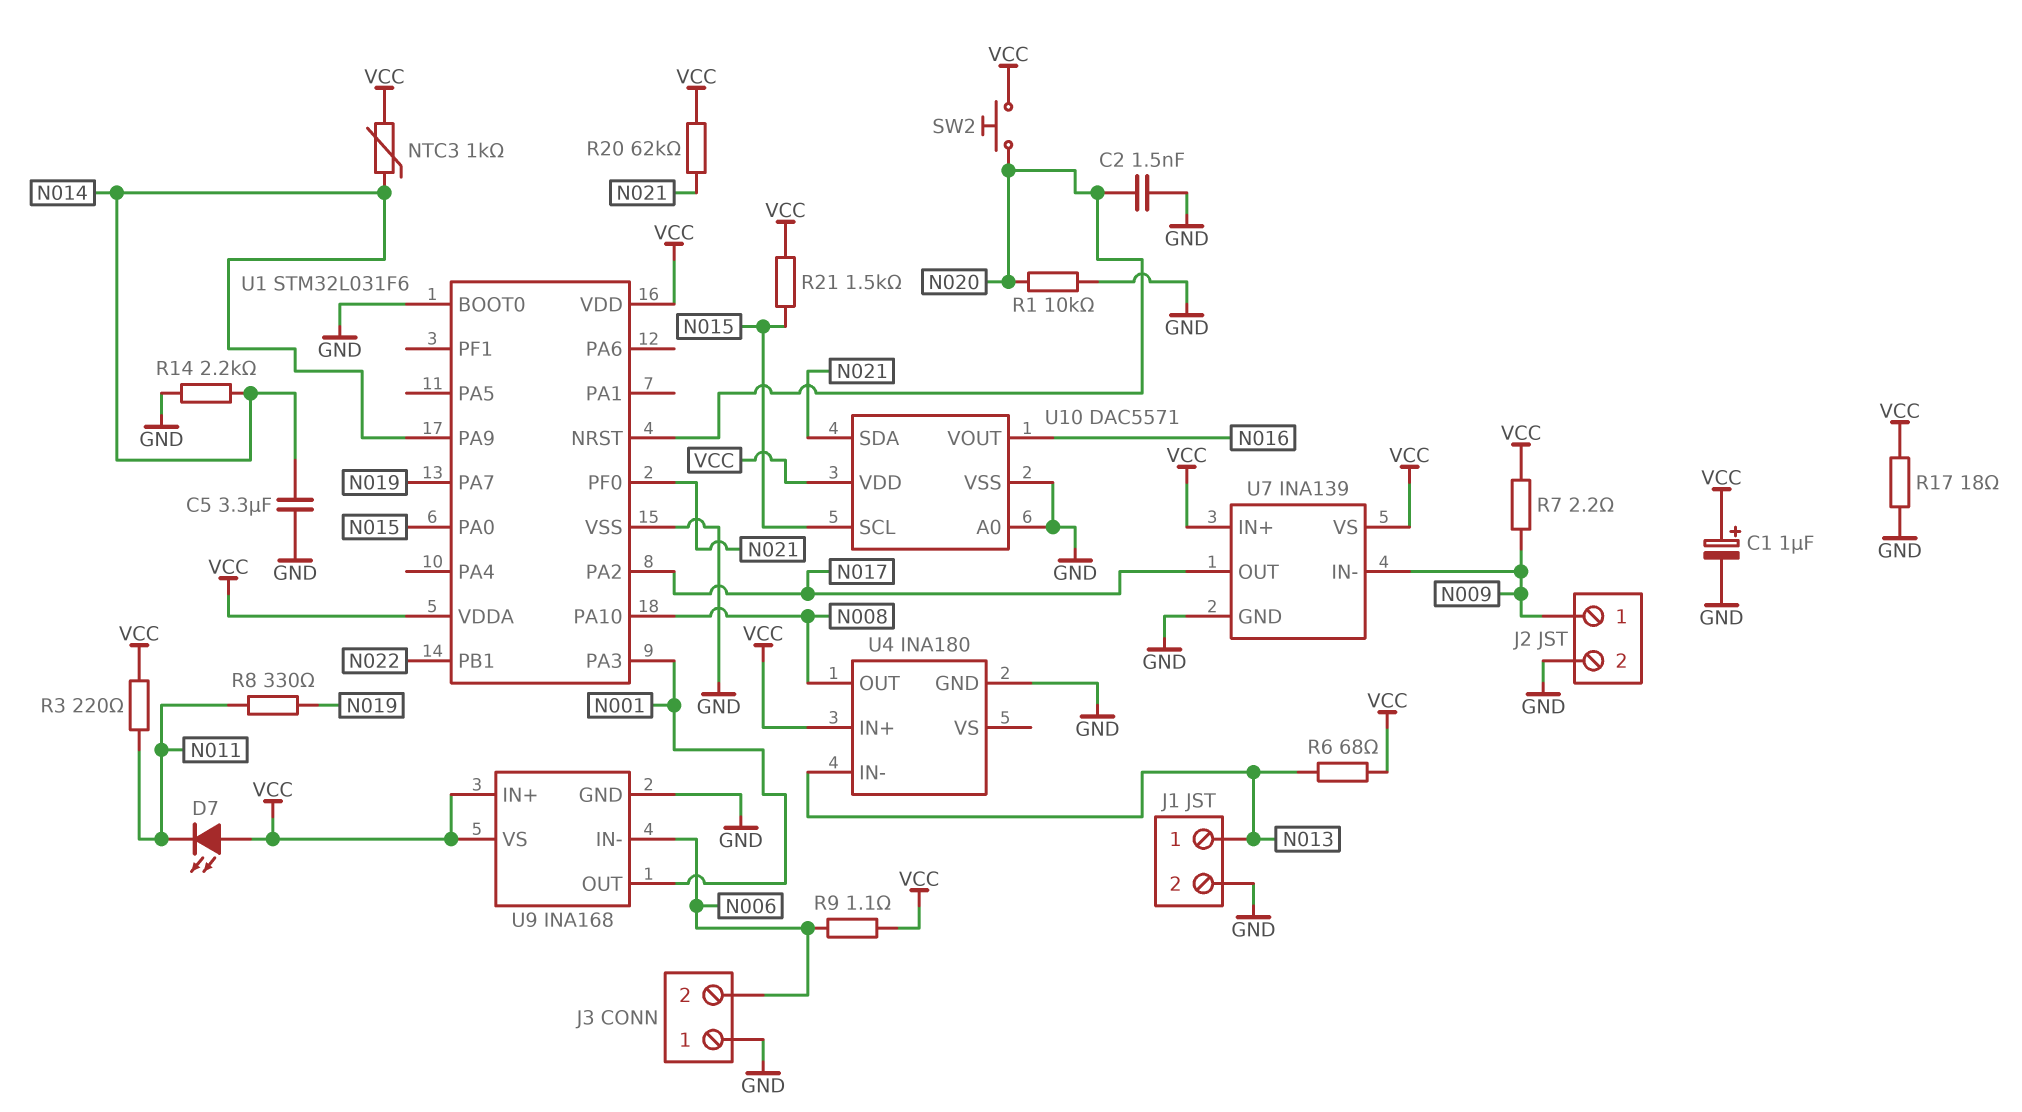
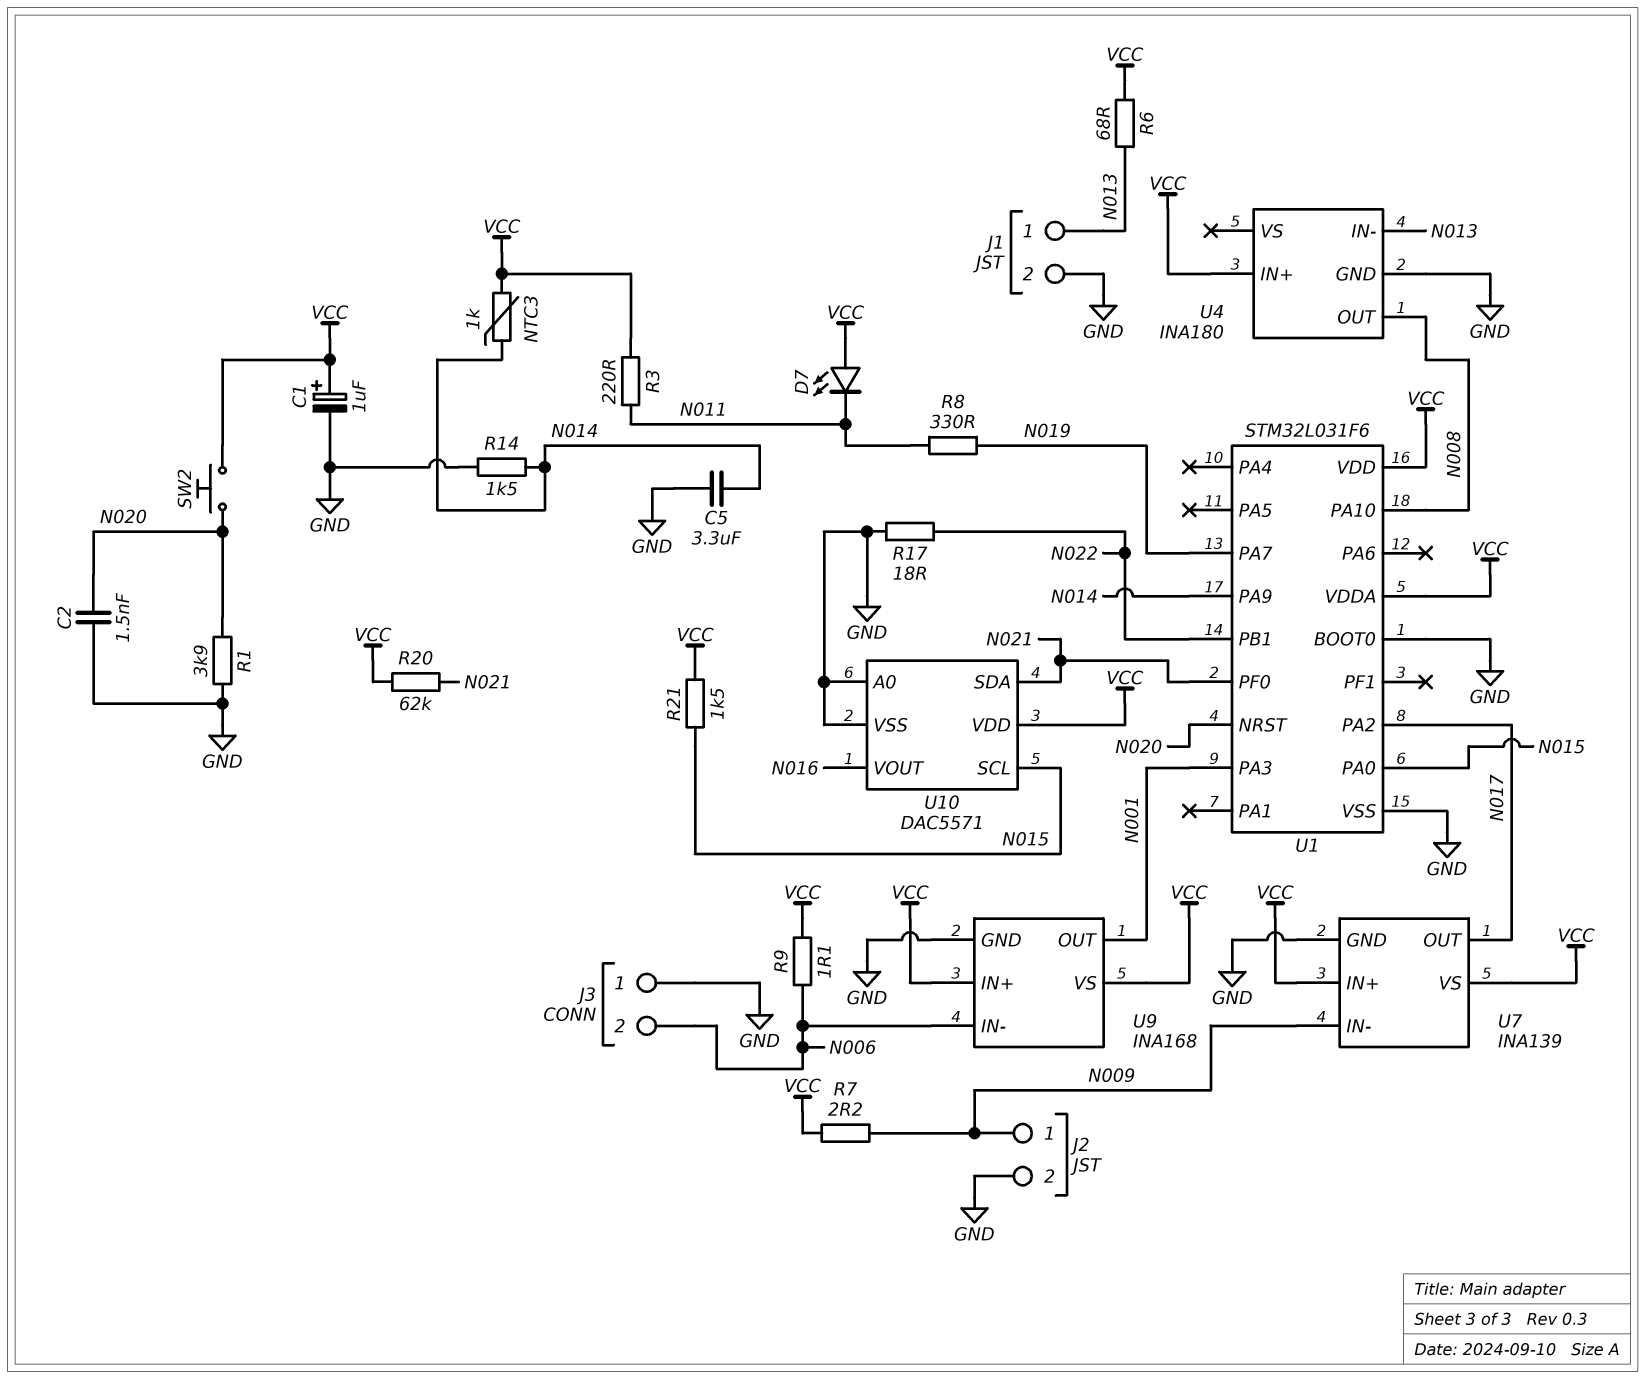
R1: 10k (GND, N020) -> 3.9k (GND, N020)
R14: 2.2k (GND, N014) -> 1.5k (GND, N014)
R17: 18 (GND, VCC) -> 18 (GND, N022)

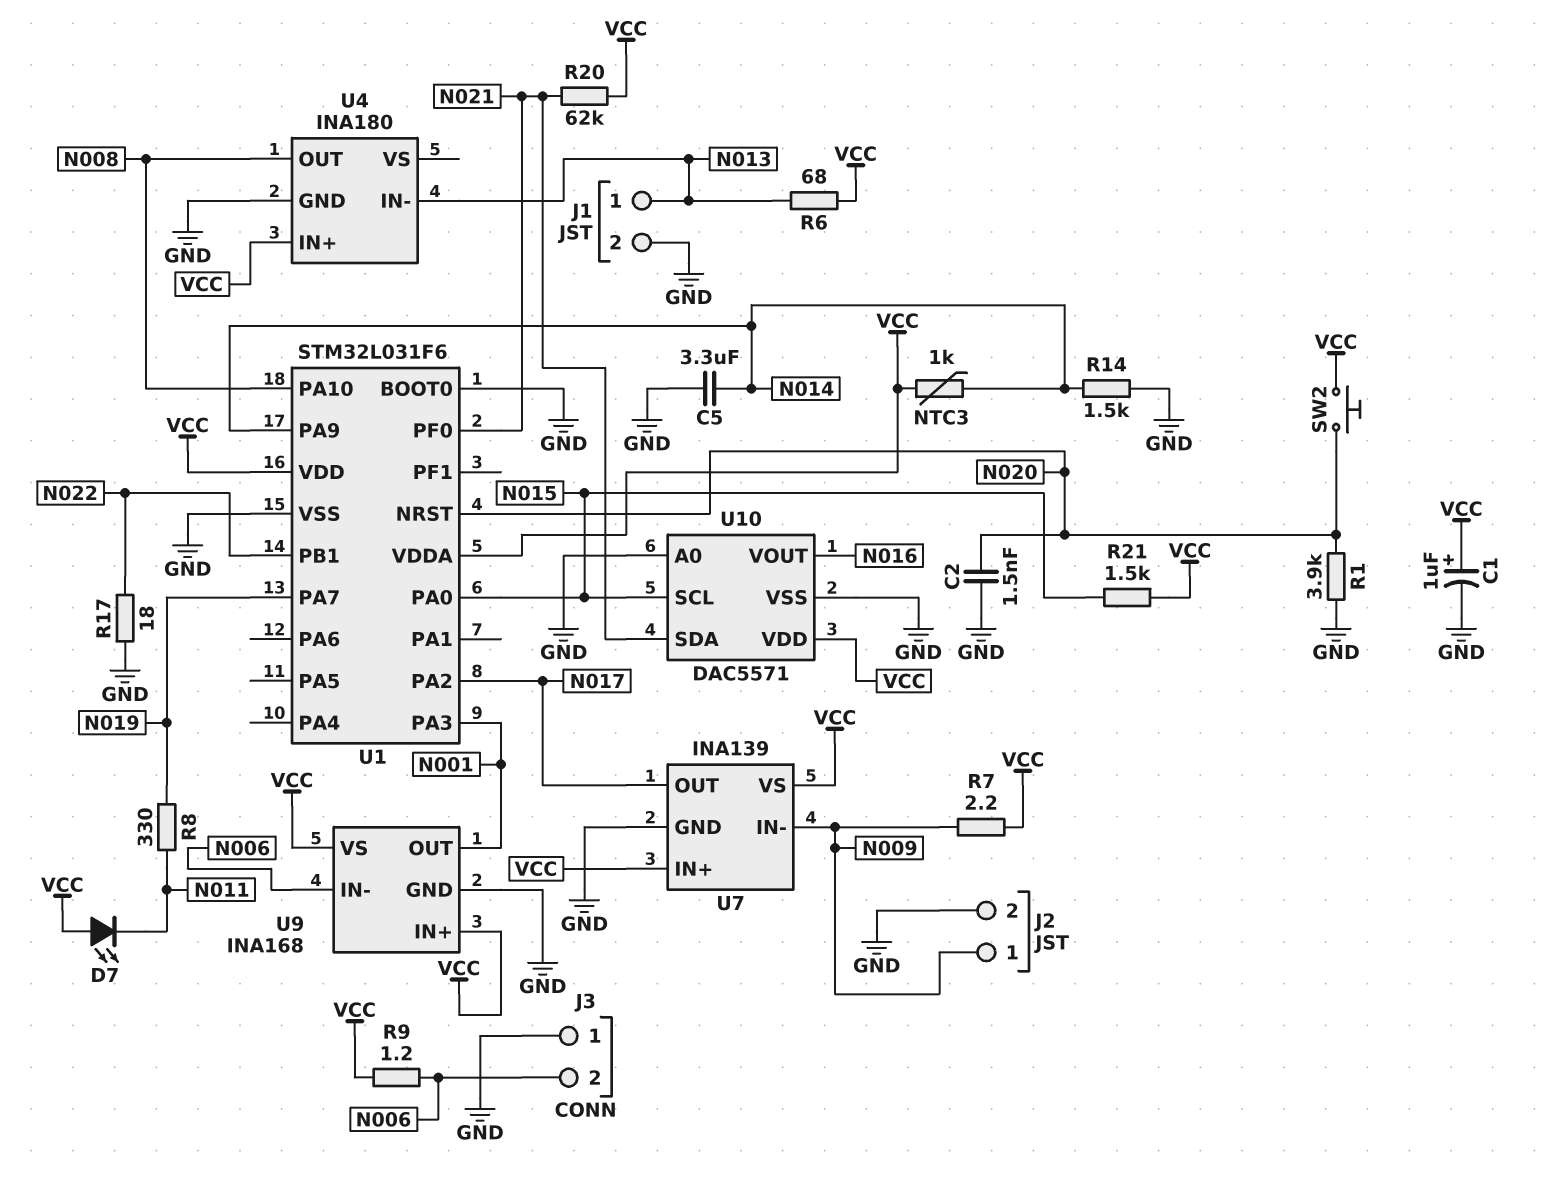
R3: 220 (N011, VCC) -> none
R9: 1.1 (N006, VCC) -> 1.2 (N006, VCC)

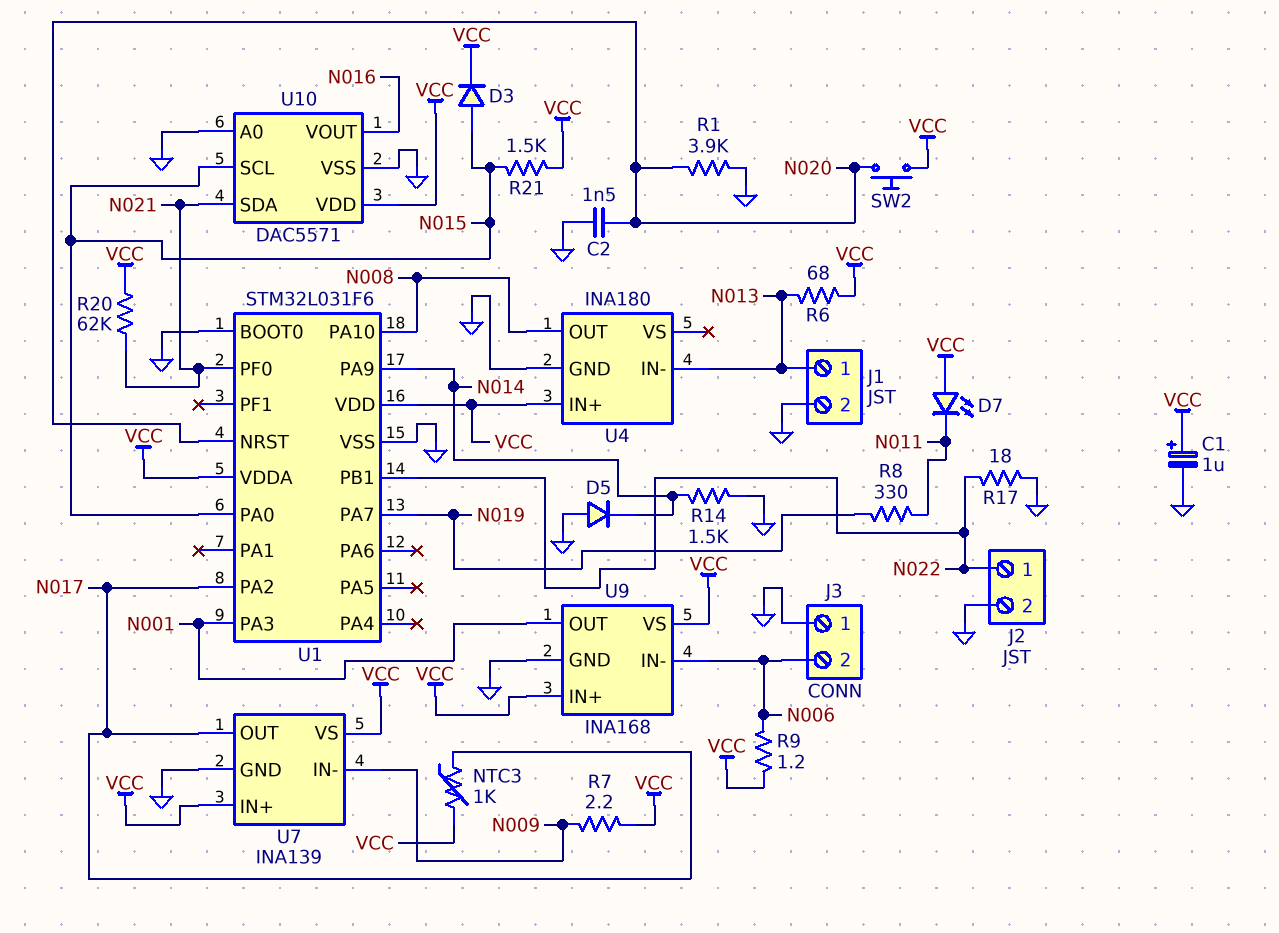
C5: 3.3uF (GND, N014) -> none
D3: none -> diode (A N015, K VCC)
D5: none -> diode (A GND, K N014)
J2 pin 1: N009 -> N022
NTC3: 1k (N014, VCC) -> 1k (N017, VCC)

